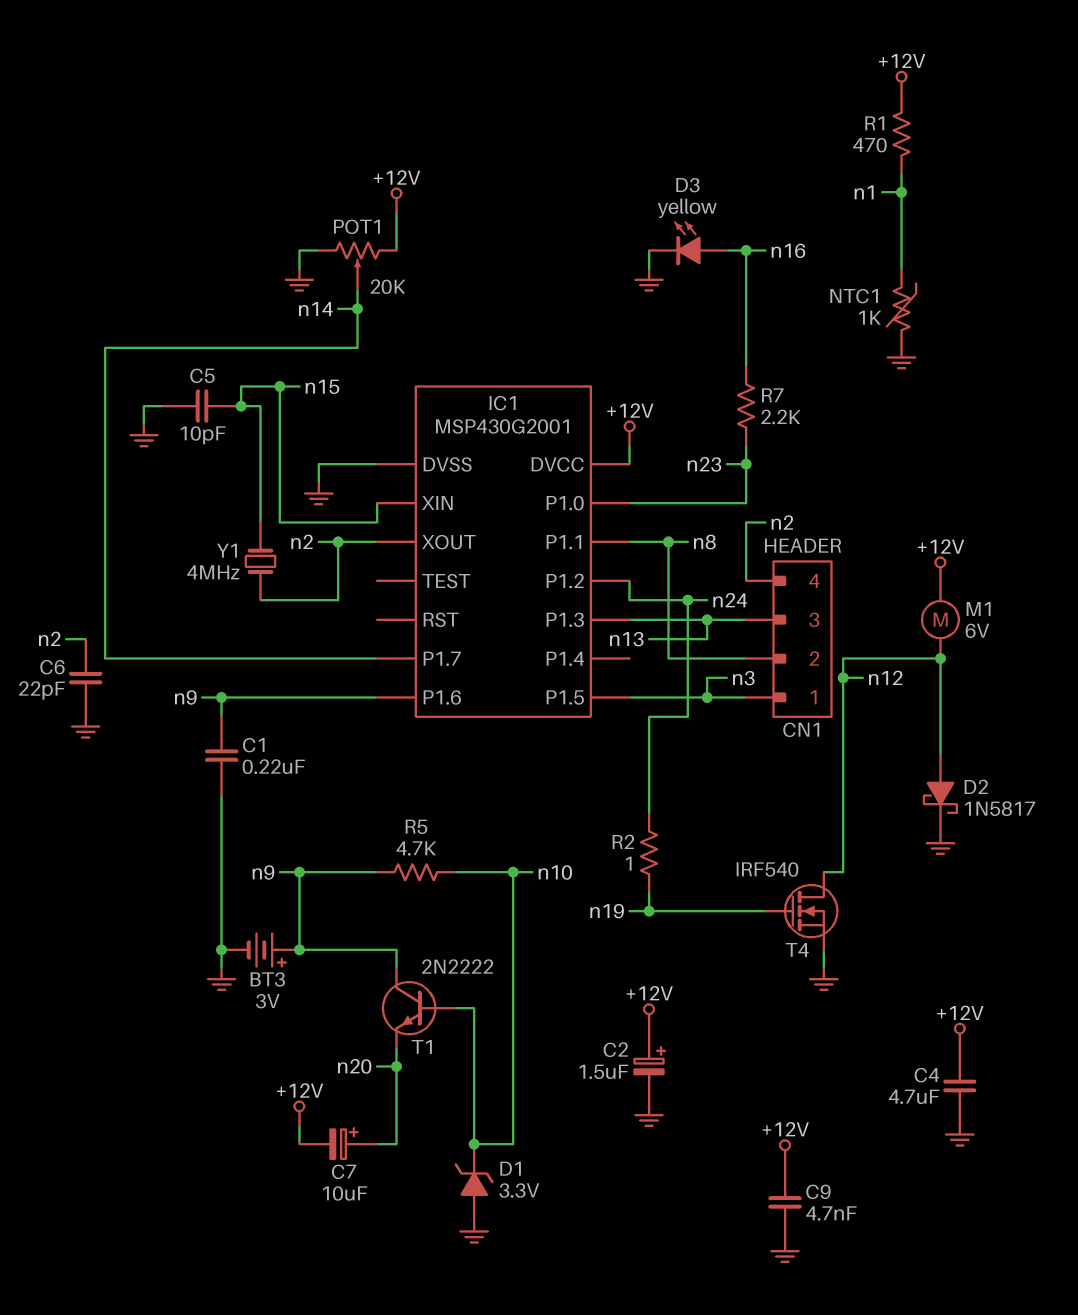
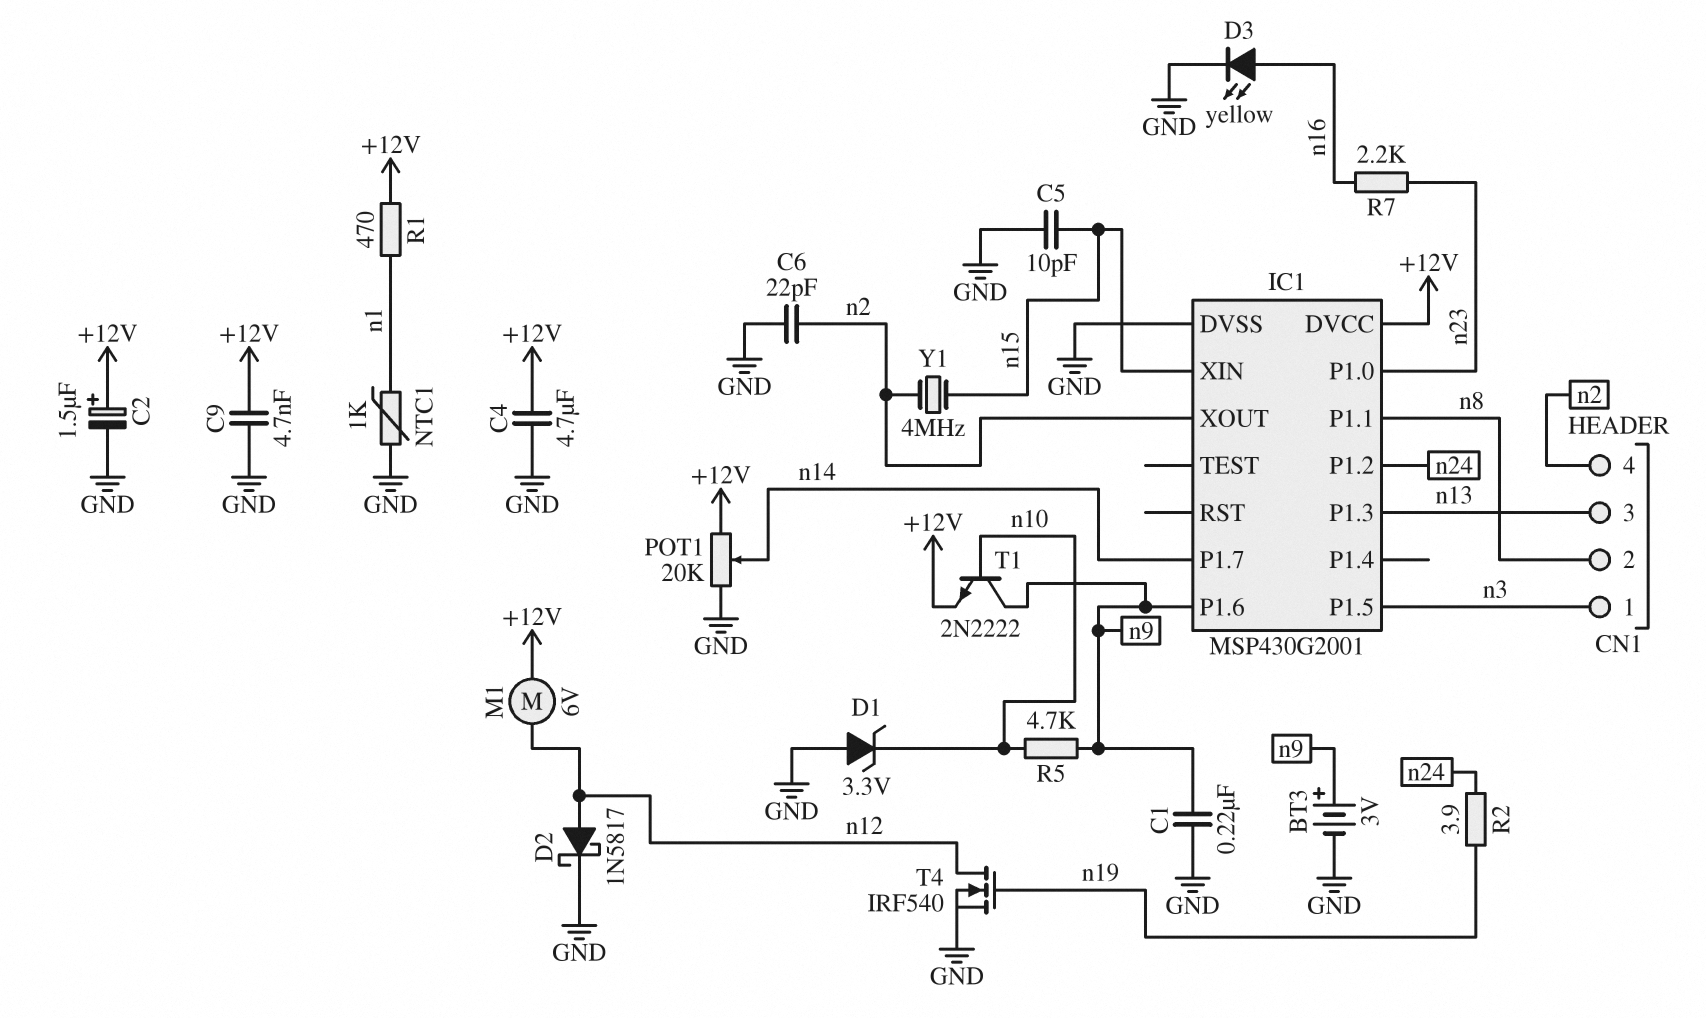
C7: 10uF (plus n20, minus +12V) -> none
R2: 1 (n19, n24) -> 3.9 (n19, n24)
T1: NPN 2N2222 (B n10, C n9, E n20) -> NPN 2N2222 (B n10, C n9, E +12V)

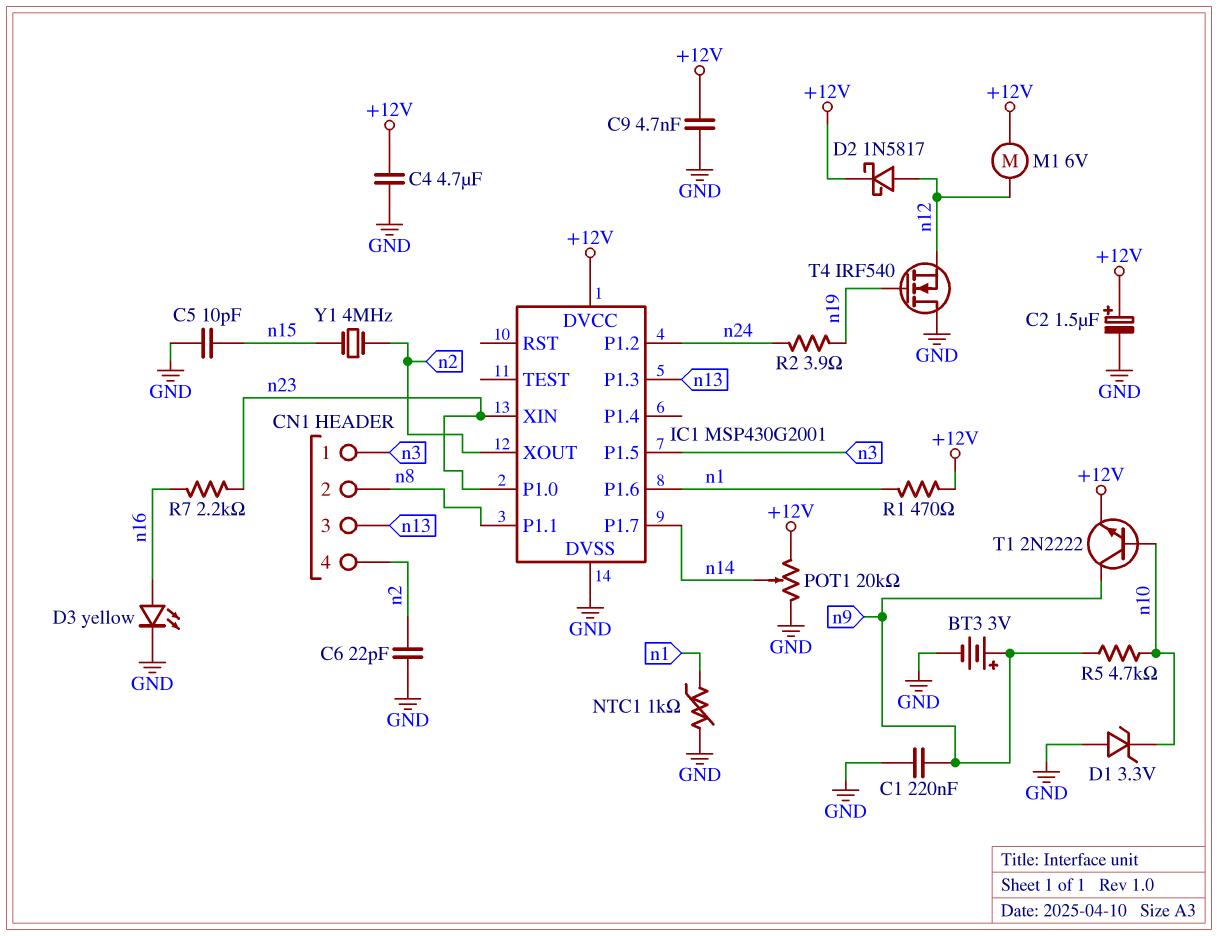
D2: schottky 1N5817 (A n12, K GND) -> schottky 1N5817 (A n12, K +12V)
IC1 pin P1.6: n9 -> n1
IC1 pin XIN: n15 -> n23
T4: NMOS IRF540 (G n19, D n12, S GND) -> NMOS IRF540 (G n19, D GND, S n12)

